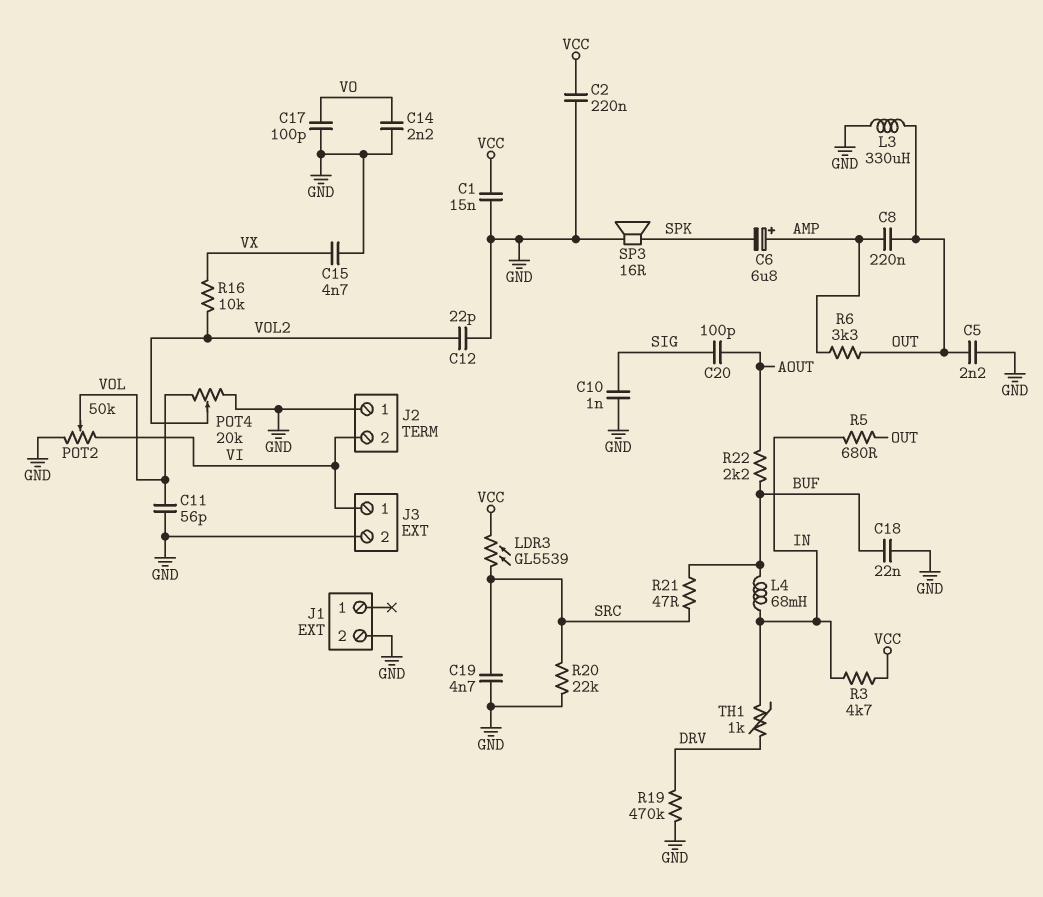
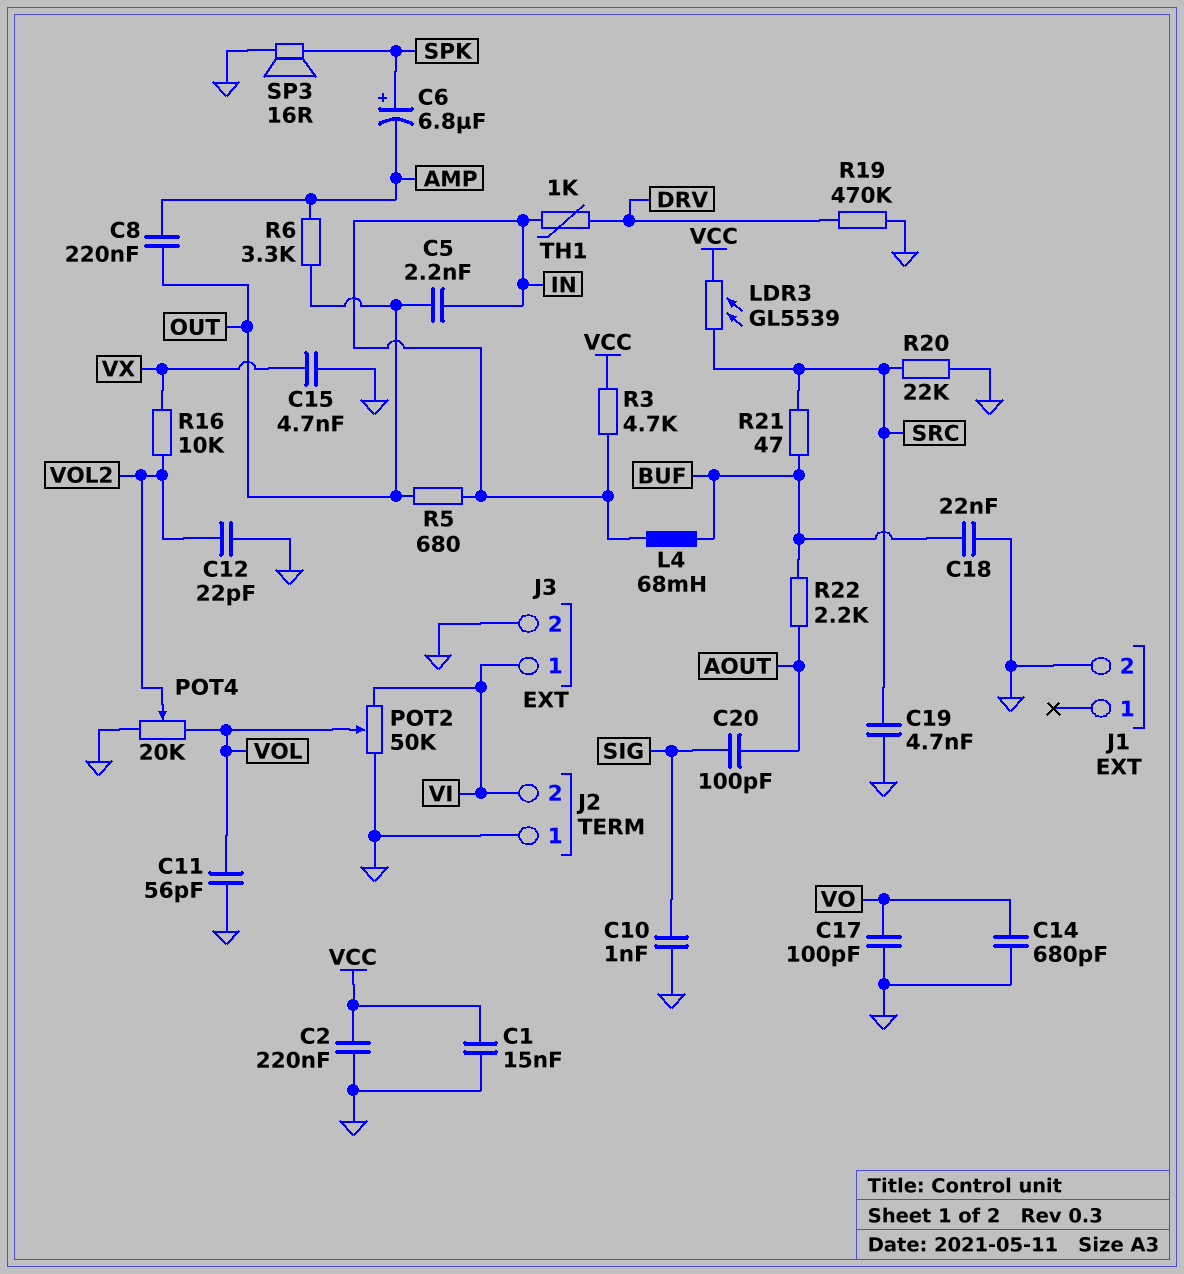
C5: 2.2nF (GND, OUT) -> 2.2nF (IN, OUT)
C6: 6.8uF (plus AMP, minus SPK) -> 6.8uF (plus SPK, minus AMP)
C14: 2.2nF (GND, VO) -> 680pF (GND, VO)
L3: 330uH (GND, OUT) -> none

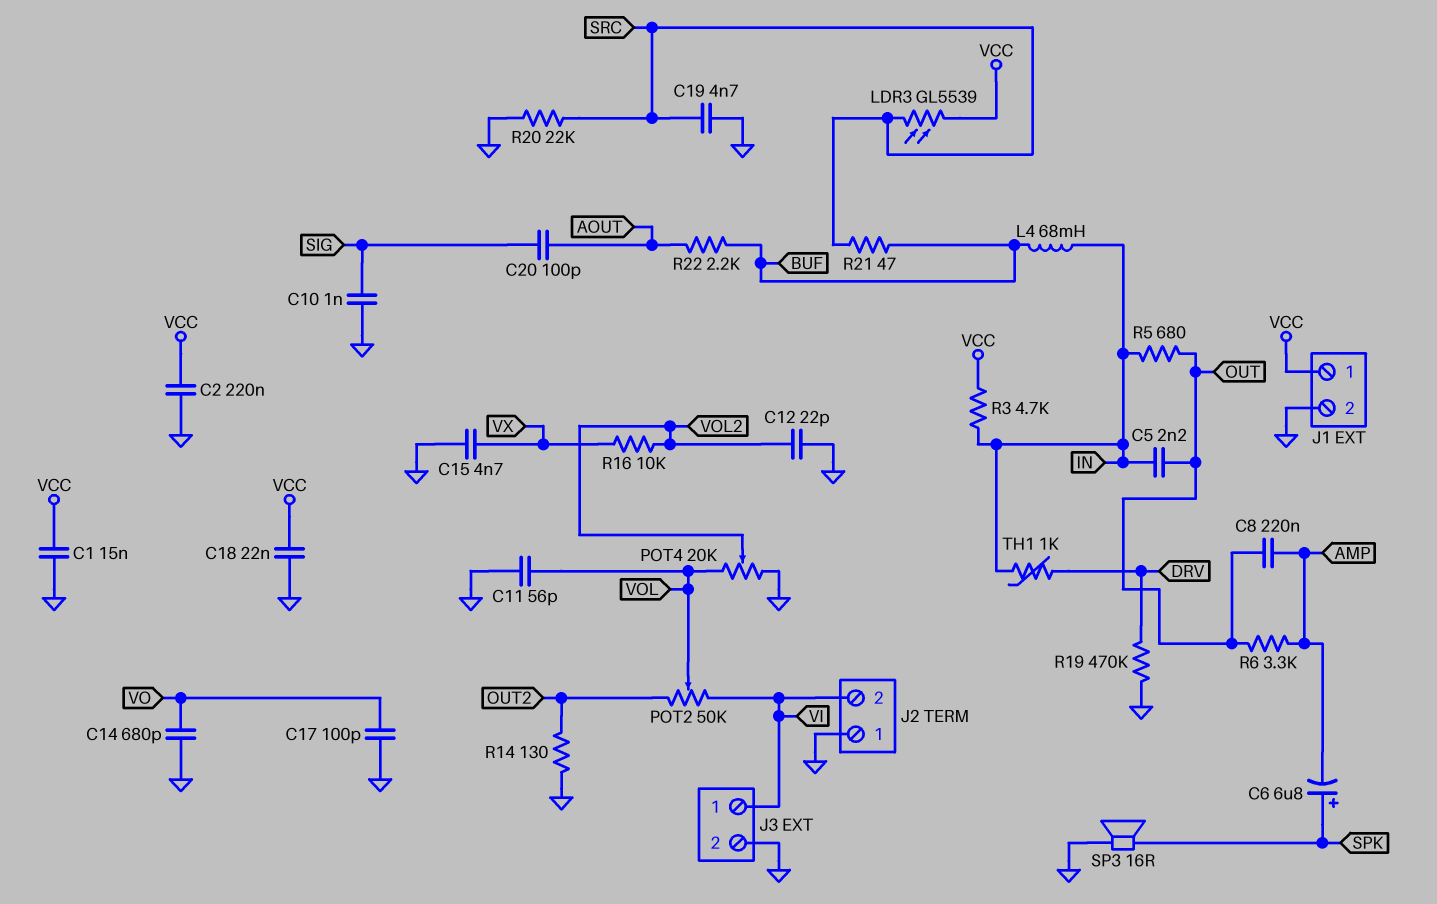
C18: 22nF (BUF, GND) -> 22nF (GND, VCC)
J1 pin 1: none -> VCC
POT2: 50k (GND, VI, wiper VOL) -> 50k (OUT2, VI, wiper VOL)
R14: none -> 130 (GND, OUT2)

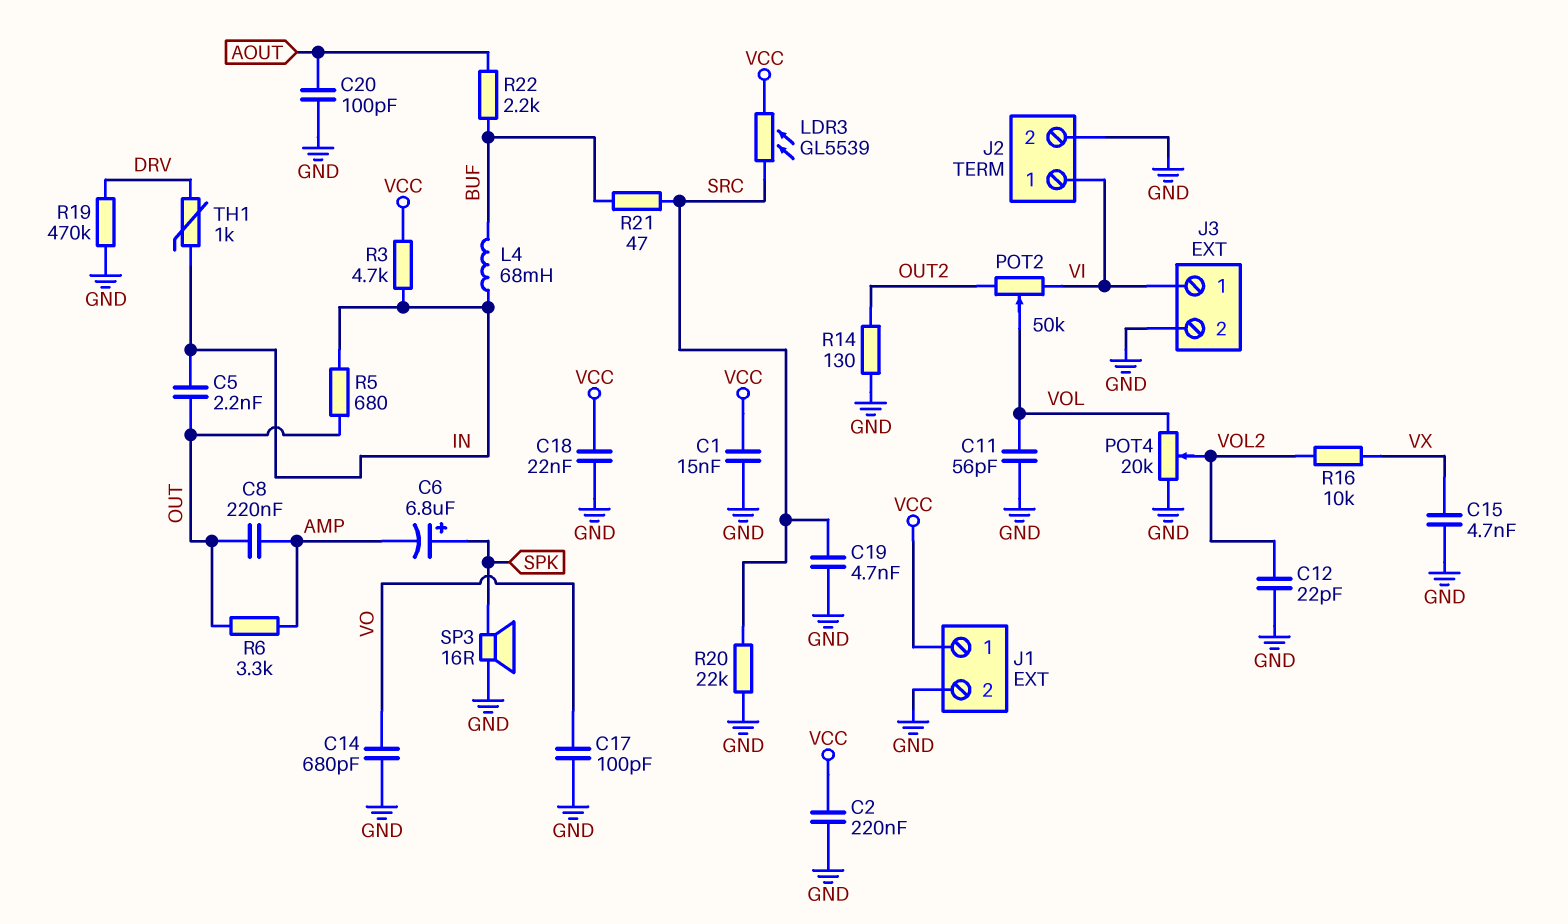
C10: 1nF (GND, SIG) -> none
C20: 100pF (AOUT, SIG) -> 100pF (AOUT, GND)
J2 pin 1: GND -> VI
J2 pin 2: VI -> GND

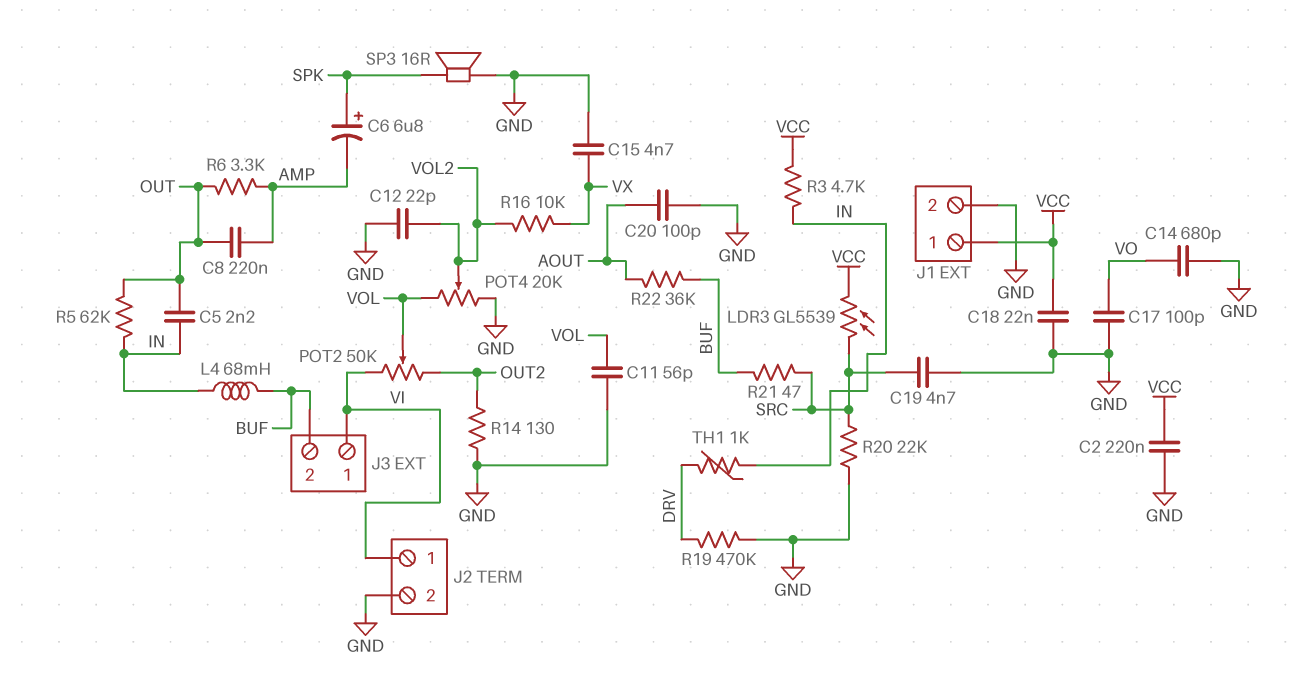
C1: 15nF (GND, VCC) -> none
J3 pin 2: GND -> BUF
R5: 680 (IN, OUT) -> 62k (IN, OUT)
R22: 2.2k (AOUT, BUF) -> 36k (AOUT, BUF)

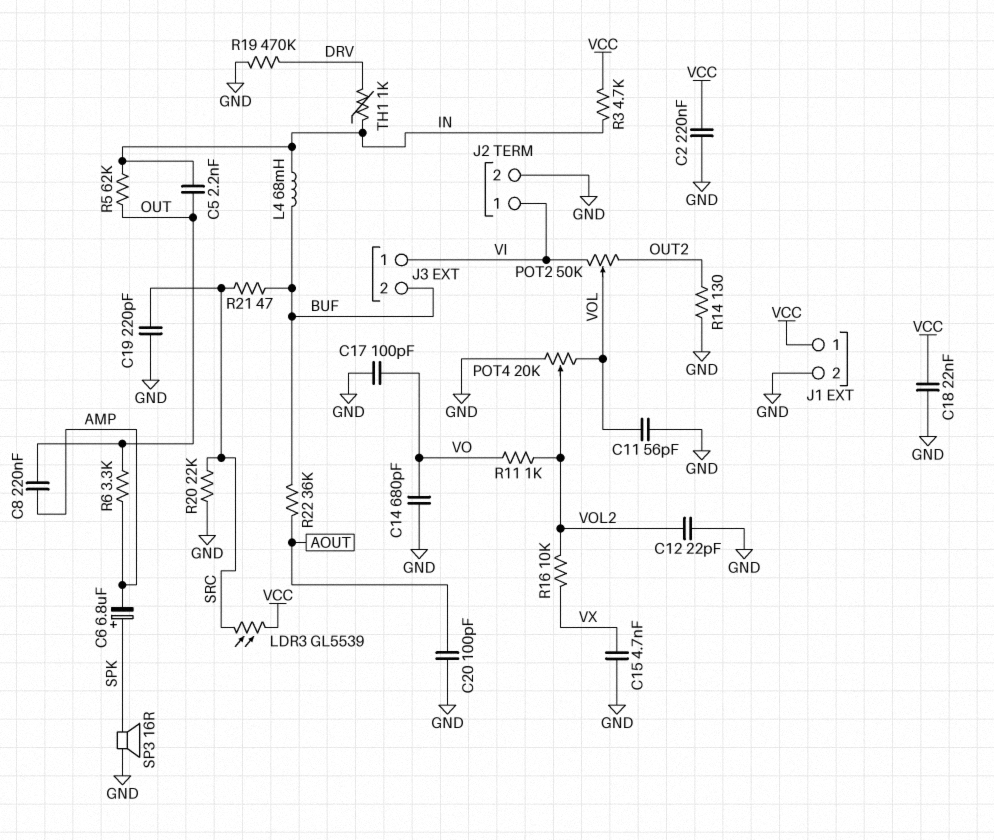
C19: 4.7nF (GND, SRC) -> 220pF (GND, SRC)
R11: none -> 1k (VO, VOL2)

